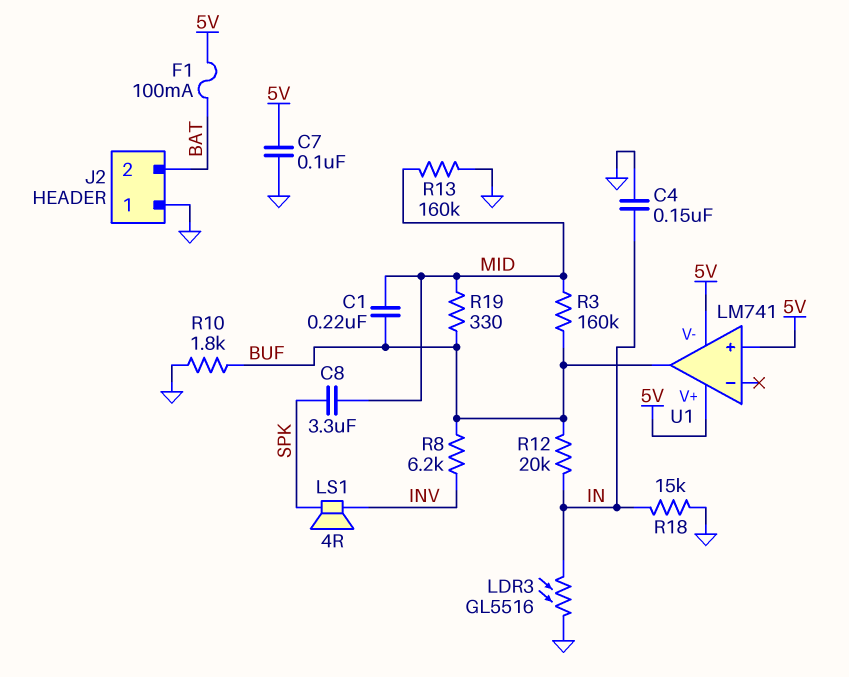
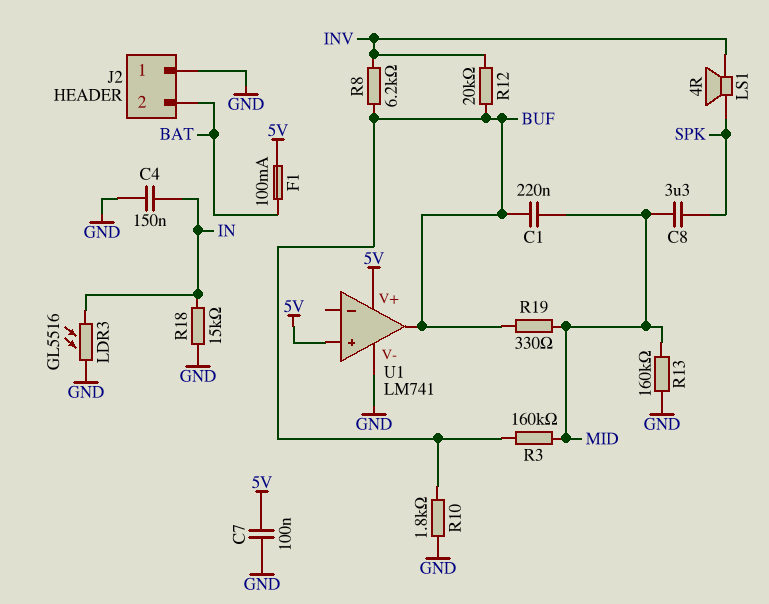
R12: 20k (BUF, IN) -> 20k (BUF, INV)
U1 pin V-: 5V -> GND

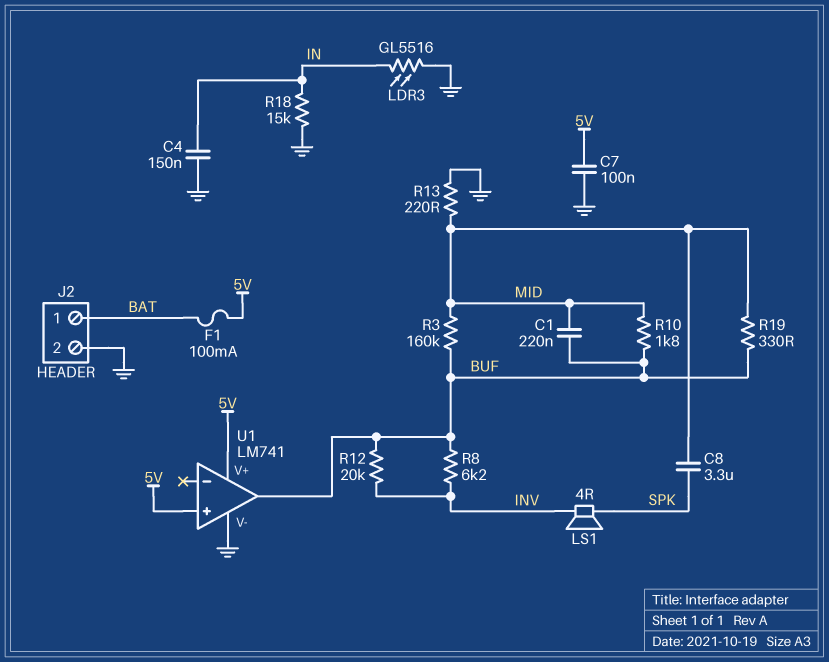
J2 pin 1: GND -> BAT
J2 pin 2: BAT -> GND
R10: 1.8k (BUF, GND) -> 1.8k (BUF, MID)
R13: 160k (GND, MID) -> 220 (GND, MID)

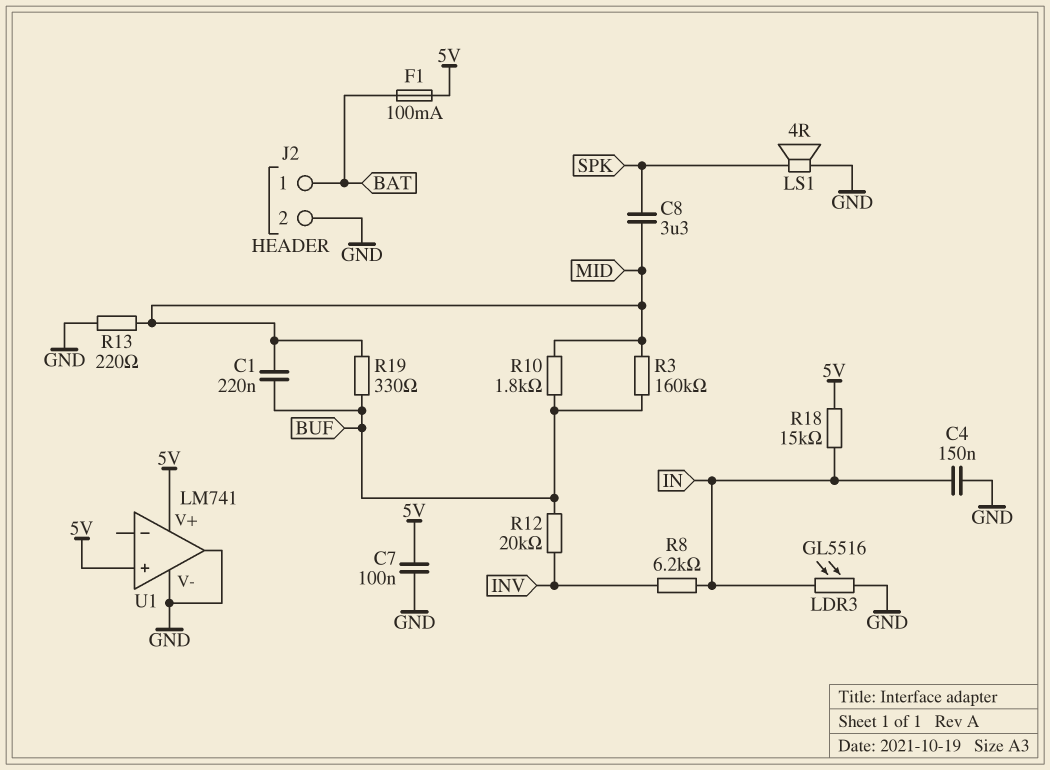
LS1: speaker 4R (INV, SPK) -> speaker 4R (GND, SPK)
R8: 6.2k (BUF, INV) -> 6.2k (IN, INV)
R18: 15k (GND, IN) -> 15k (5V, IN)
U1 pin out: BUF -> GND

